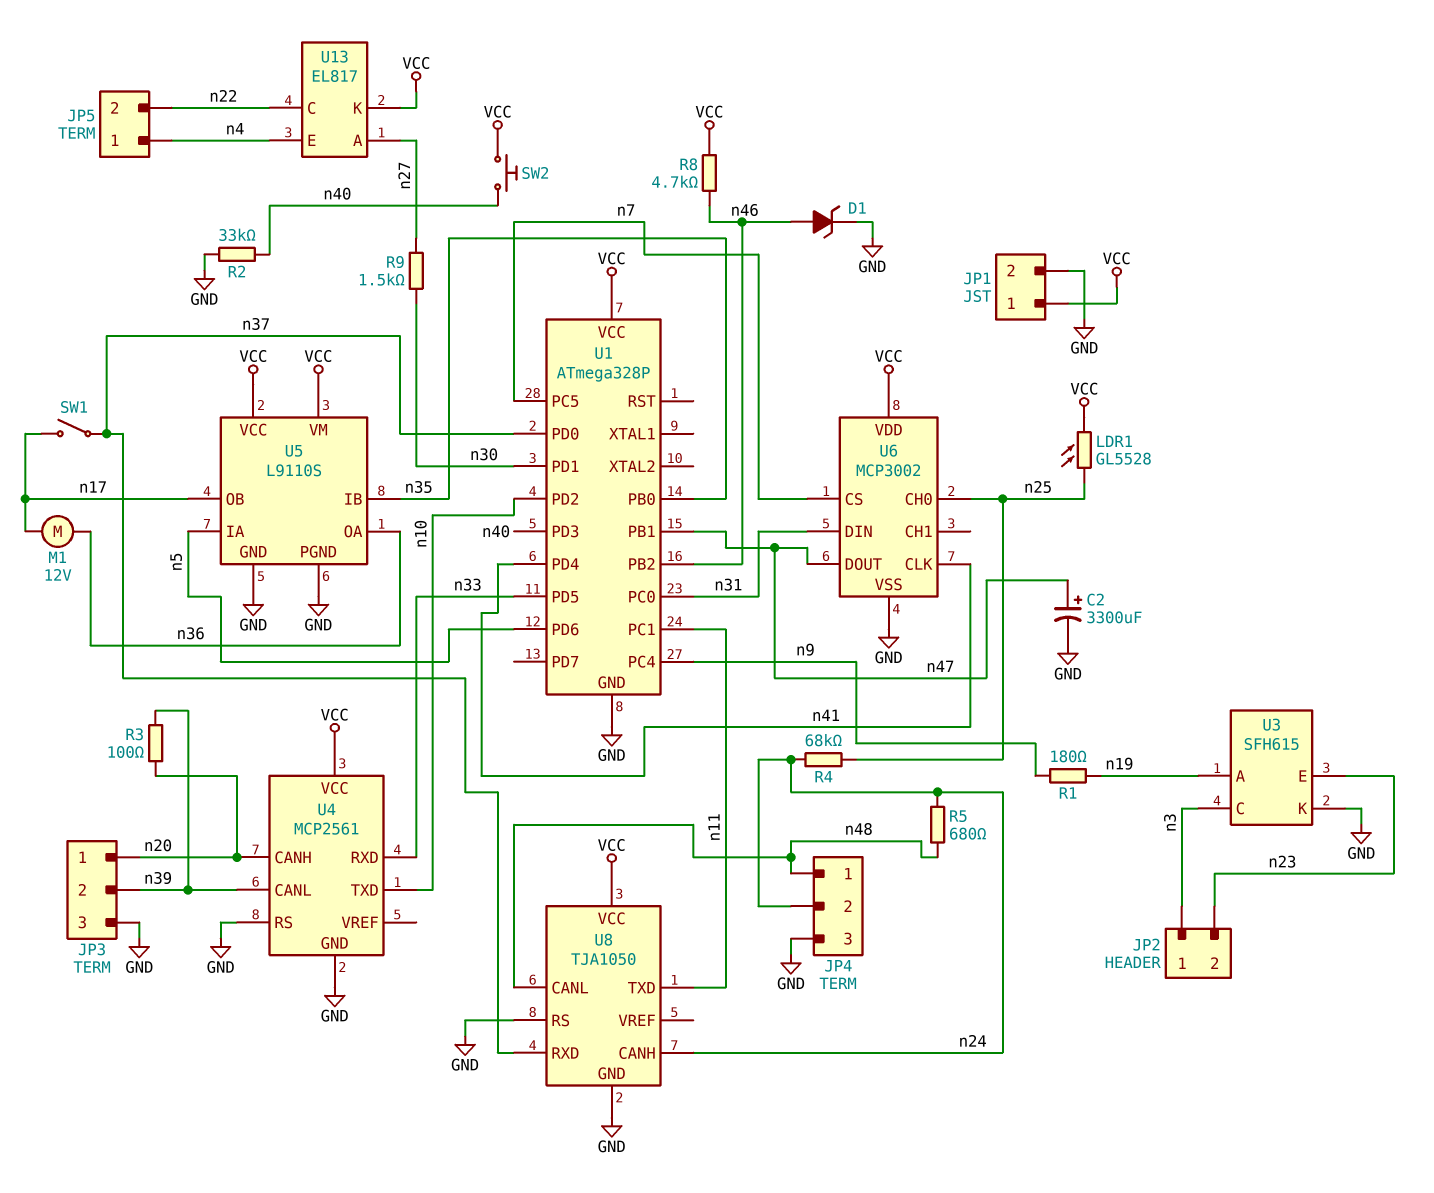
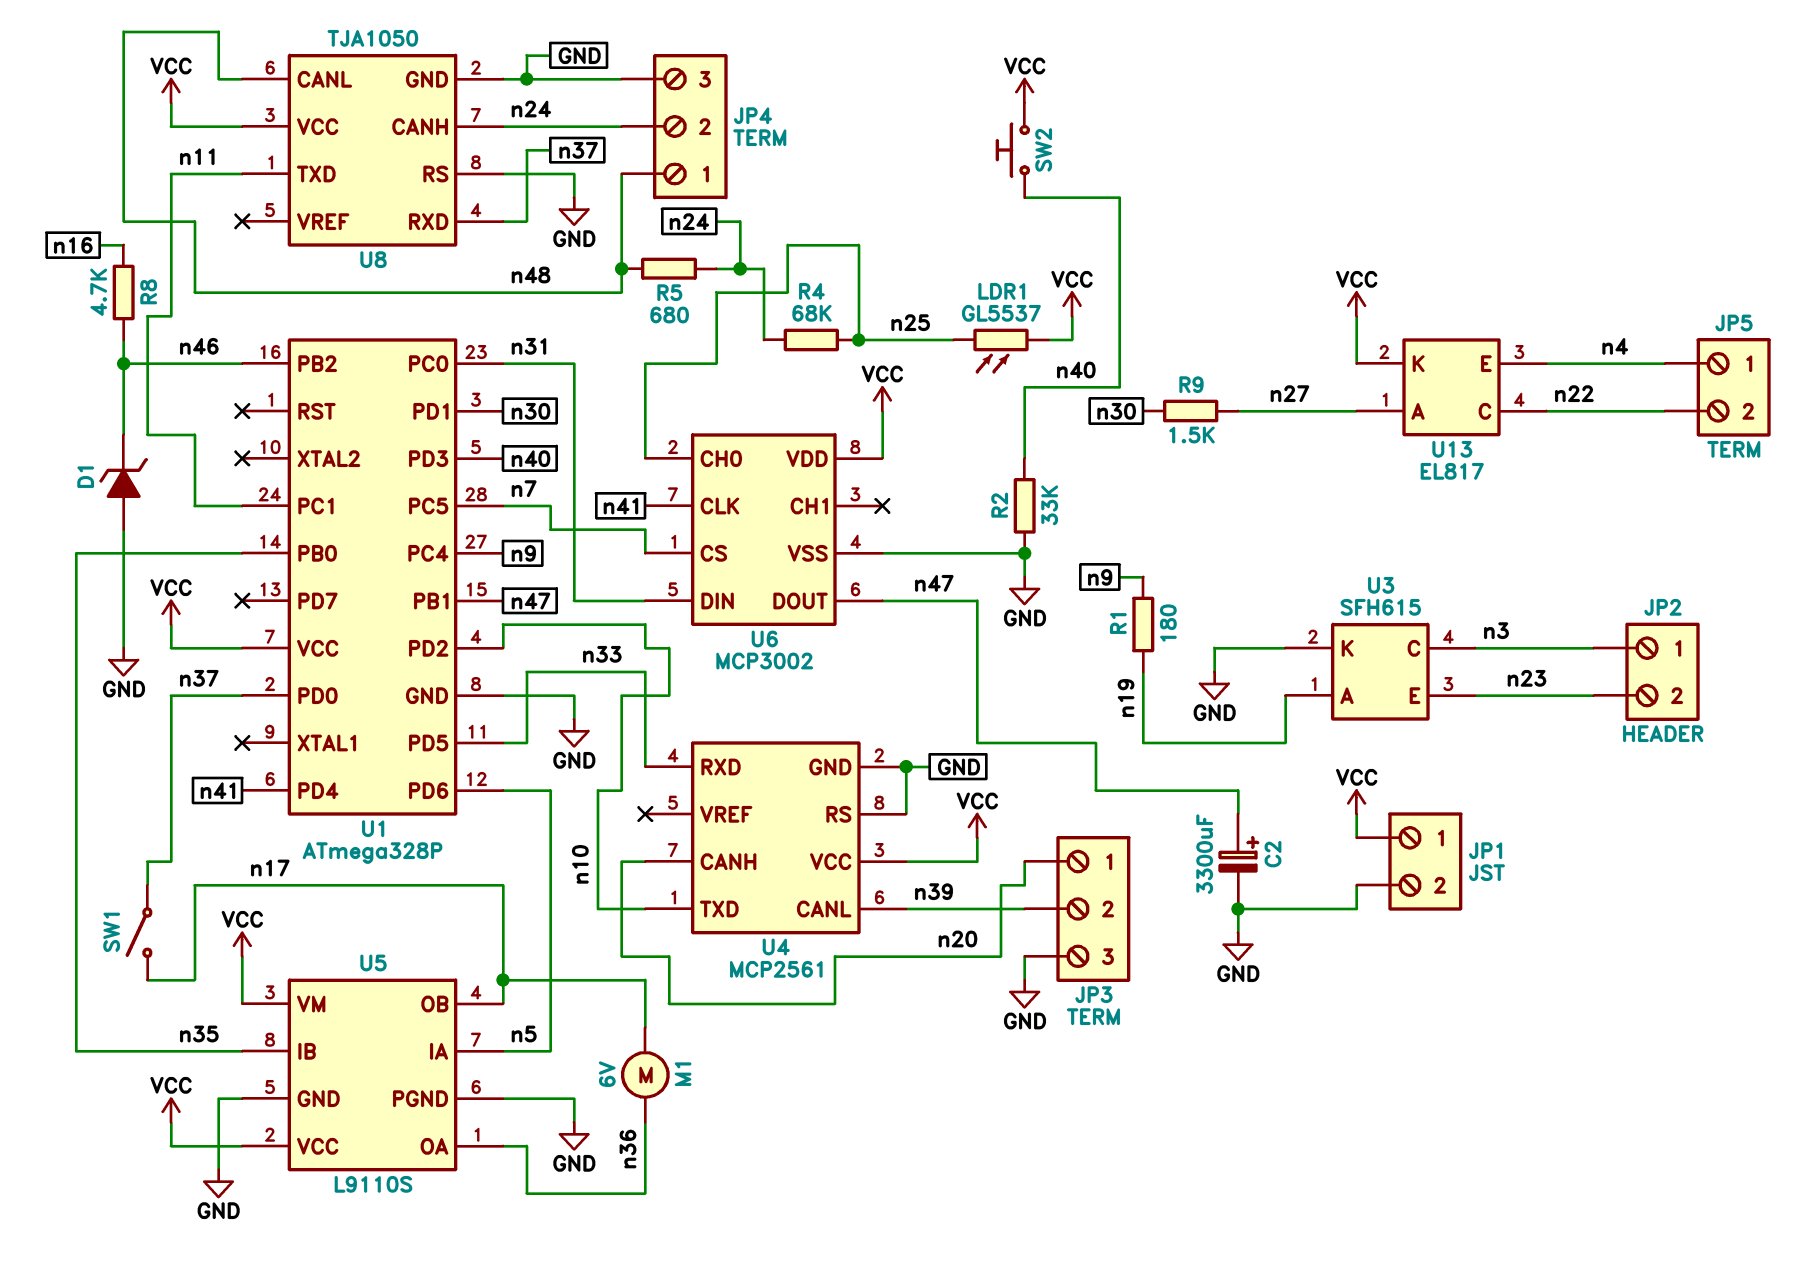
D1: zener (A n46, K GND) -> zener (A GND, K n46)
LDR1: GL5528 (VCC, n25) -> GL5537 (VCC, n25)
M1: motor 12V (n17, n36) -> motor 6V (n17, n36)
R3: 100 (n20, n39) -> none
R8: 4.7k (VCC, n46) -> 4.7k (n16, n46)

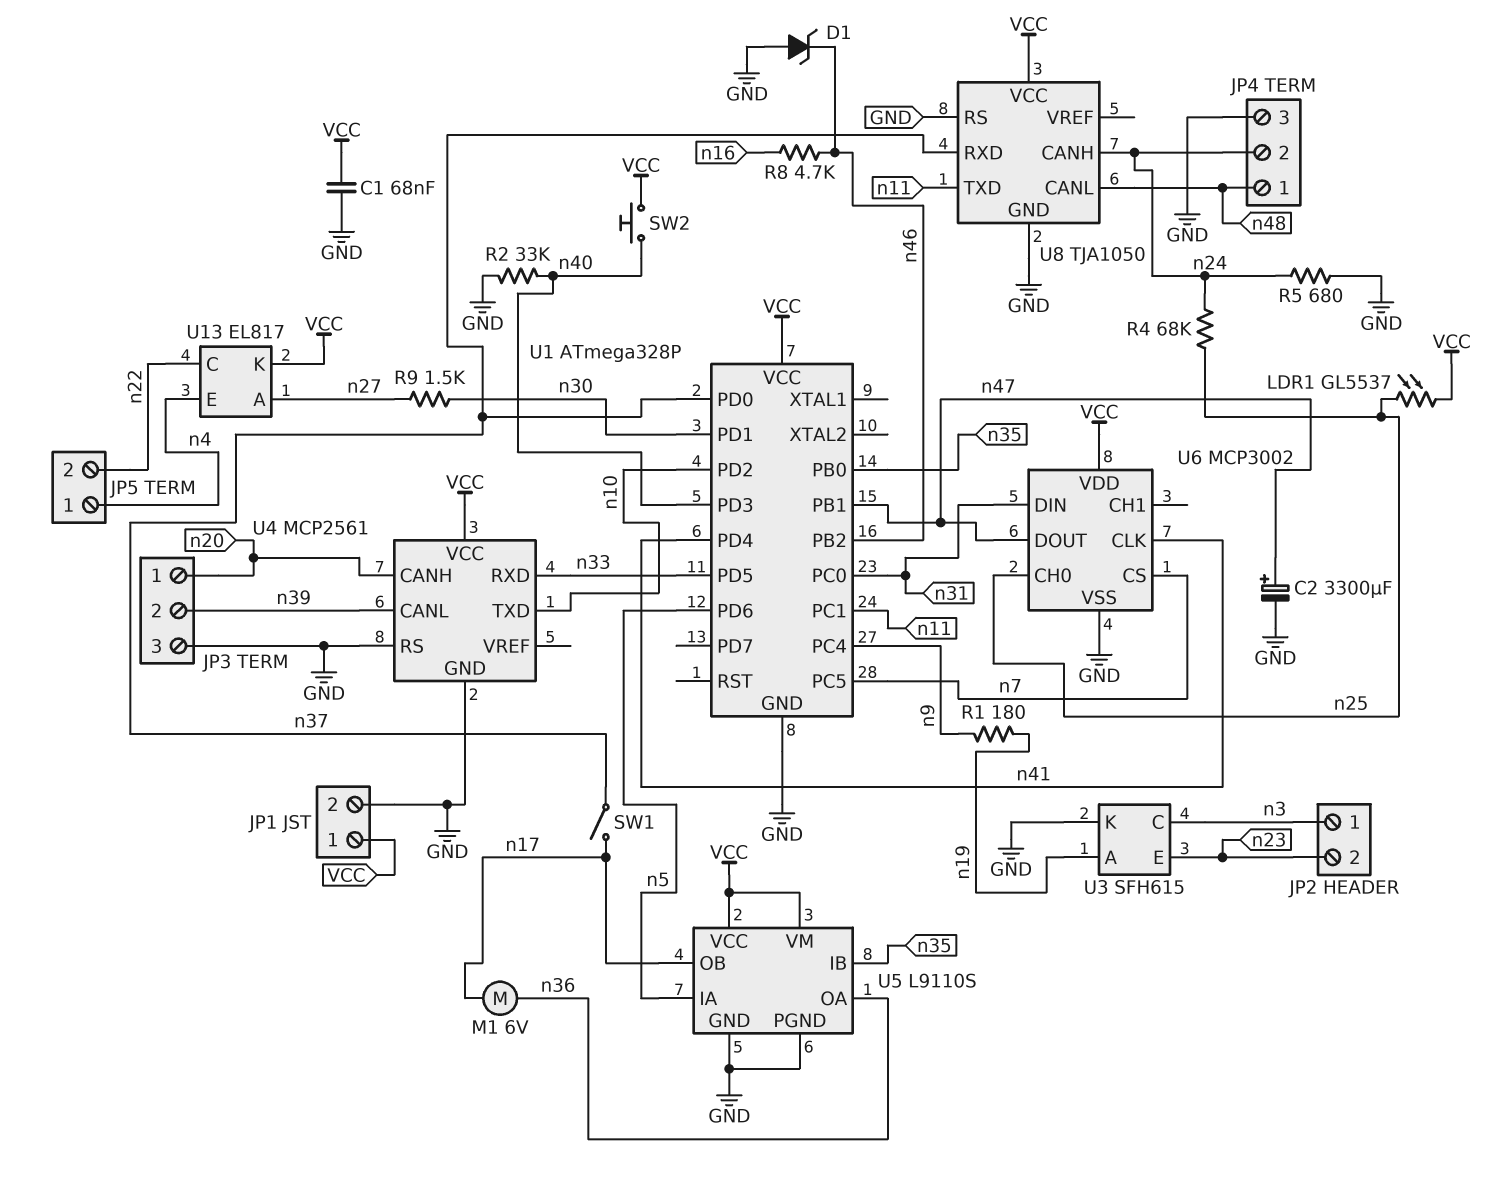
C1: none -> 68nF (GND, VCC)
R5: 680 (n24, n48) -> 680 (GND, n24)

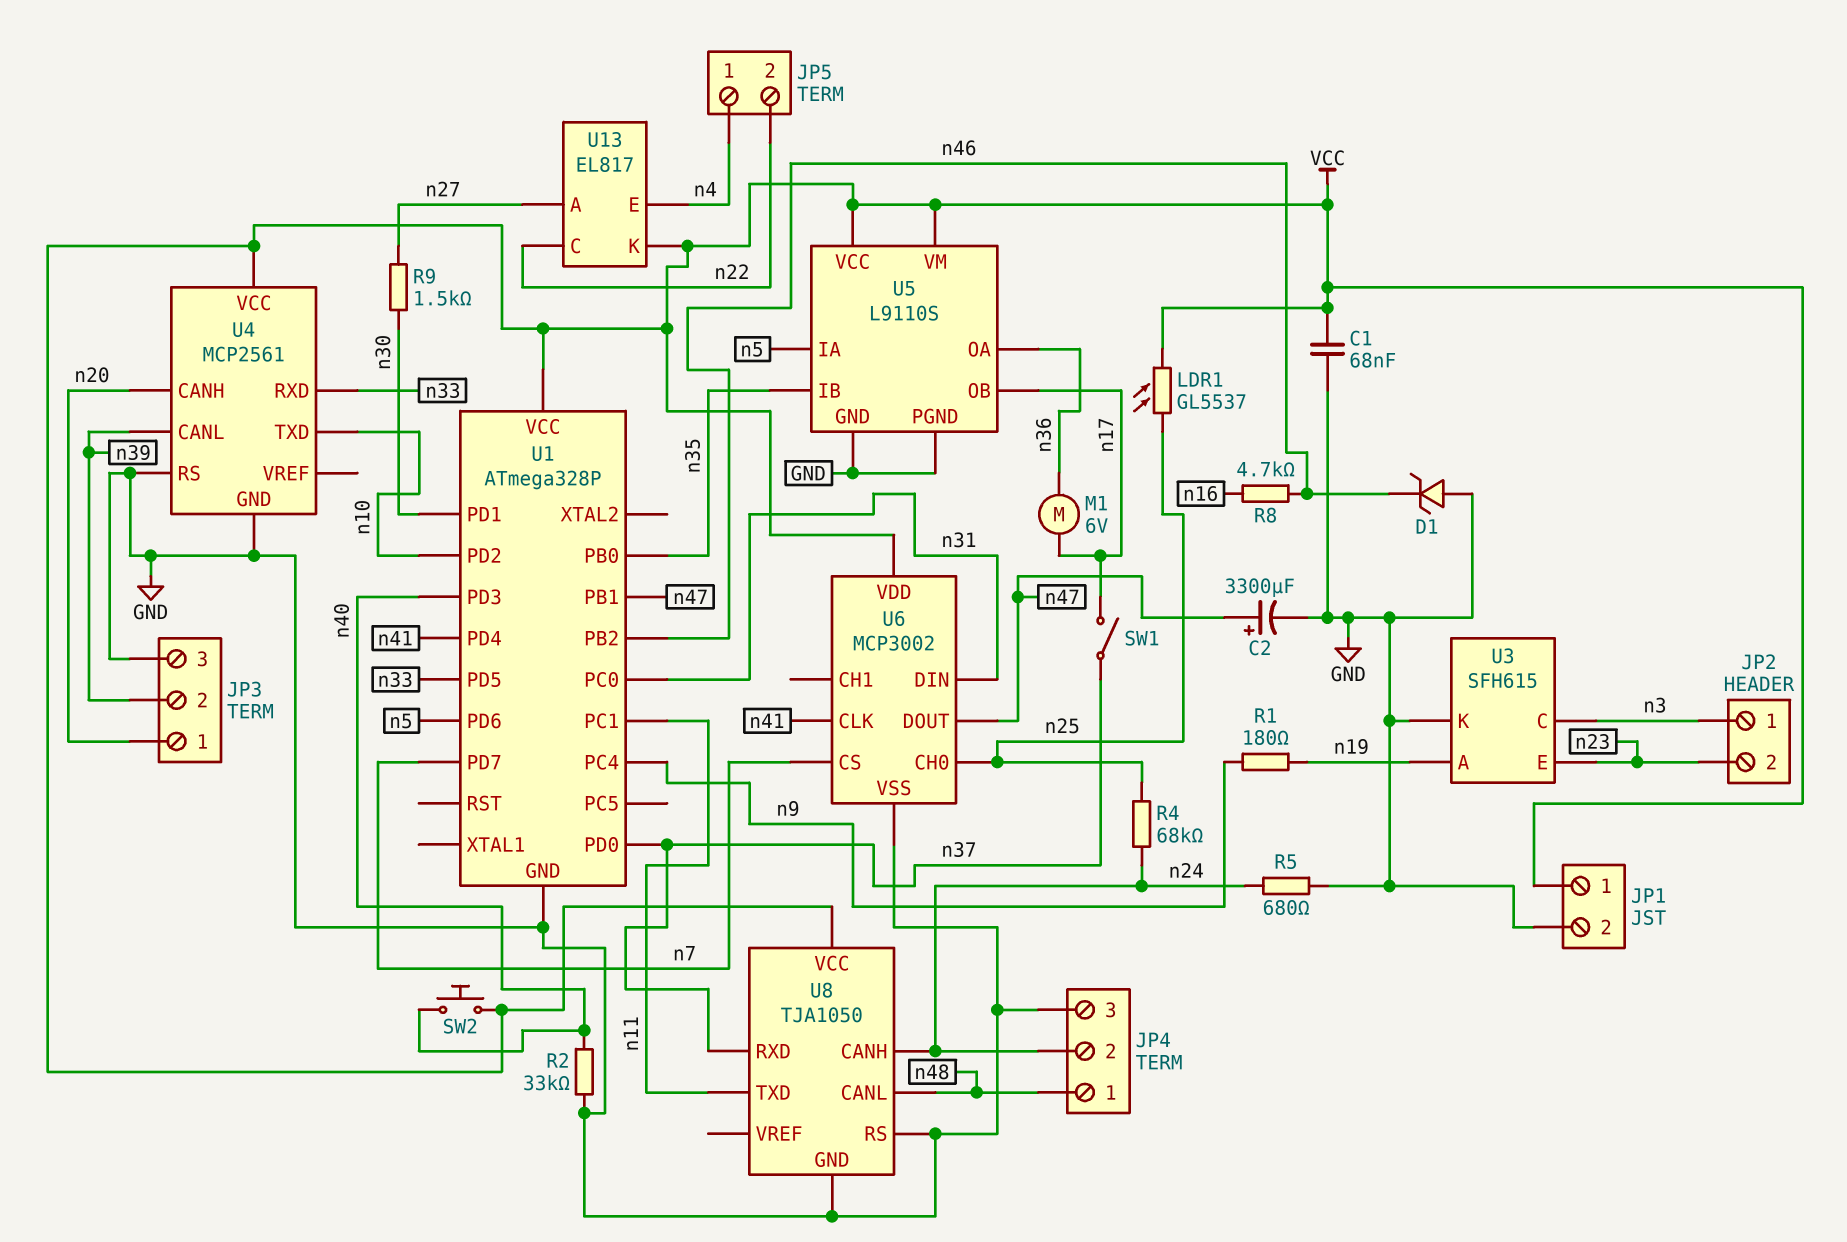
U1 pin PC5: n7 -> none
U1 pin PD7: none -> n7

